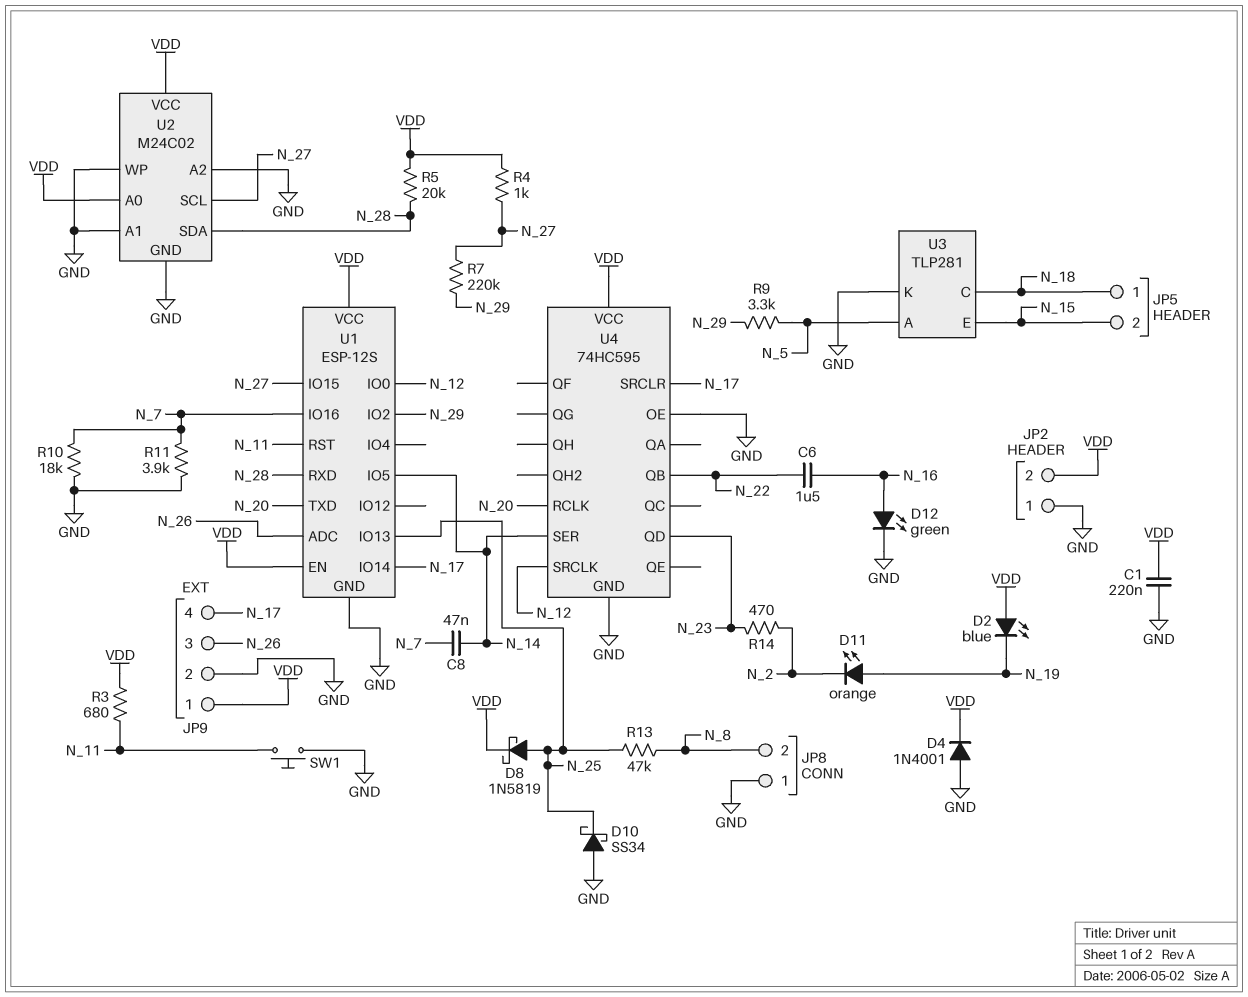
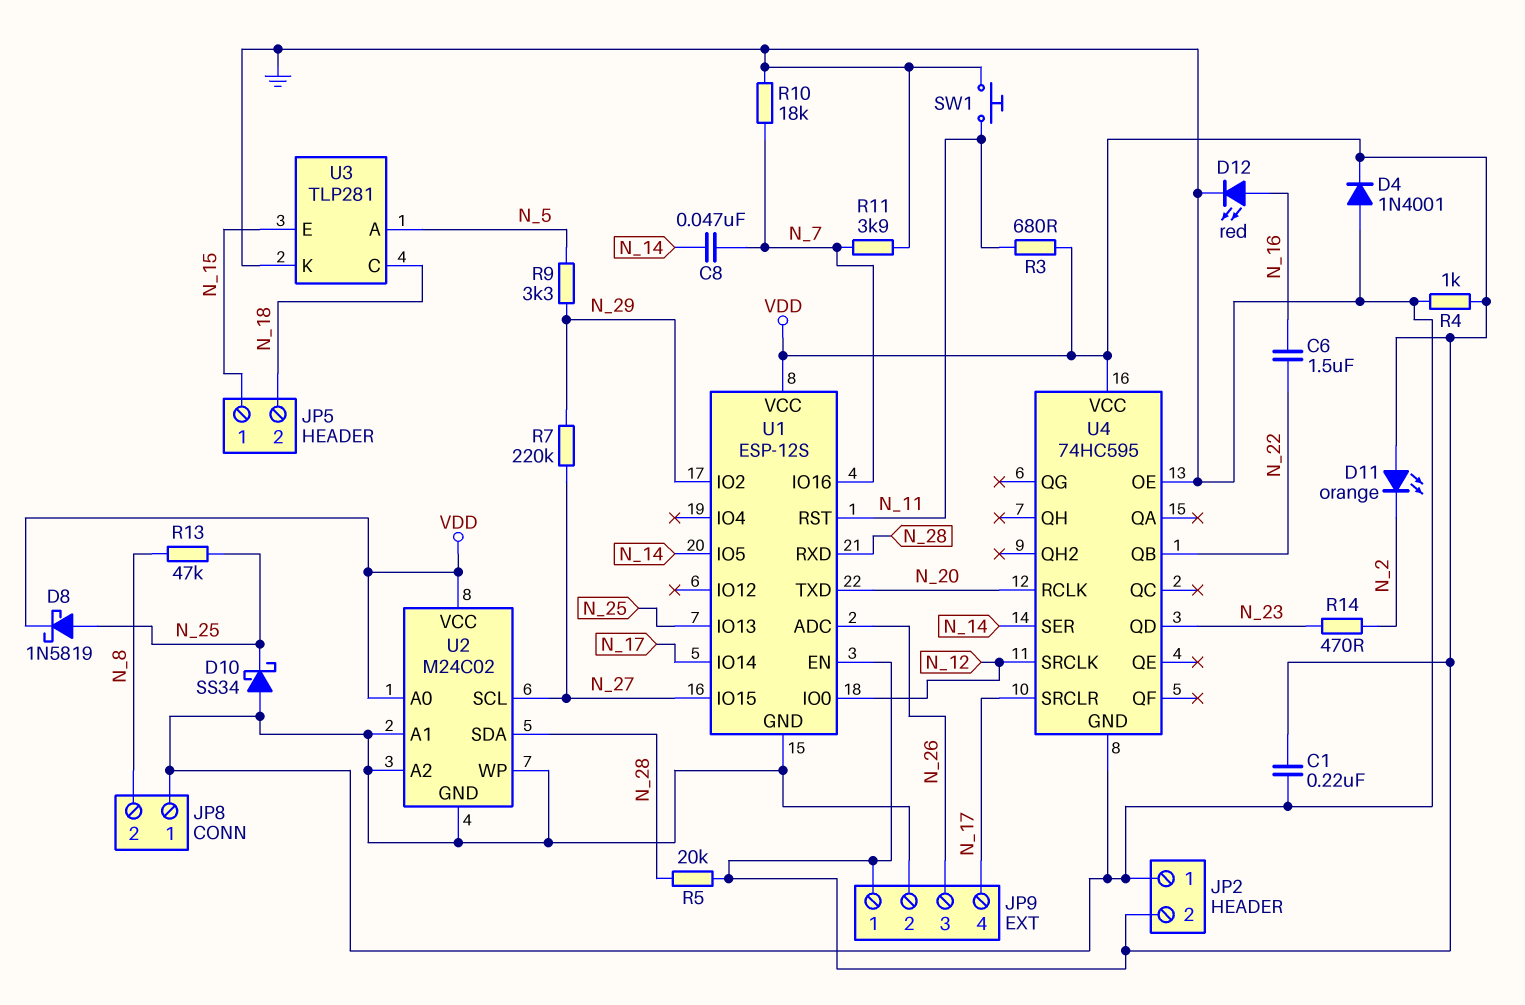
D2: LED blue (A VDD, K N_19) -> none
D11: LED orange (A N_19, K N_2) -> LED orange (A VDD, K N_2)
D12: LED green (A N_16, K GND) -> LED red (A N_16, K GND)
JP5 pin 1: N_18 -> N_15
JP5 pin 2: N_15 -> N_18
R4: 1k (N_27, VDD) -> 1k (GND, VDD)

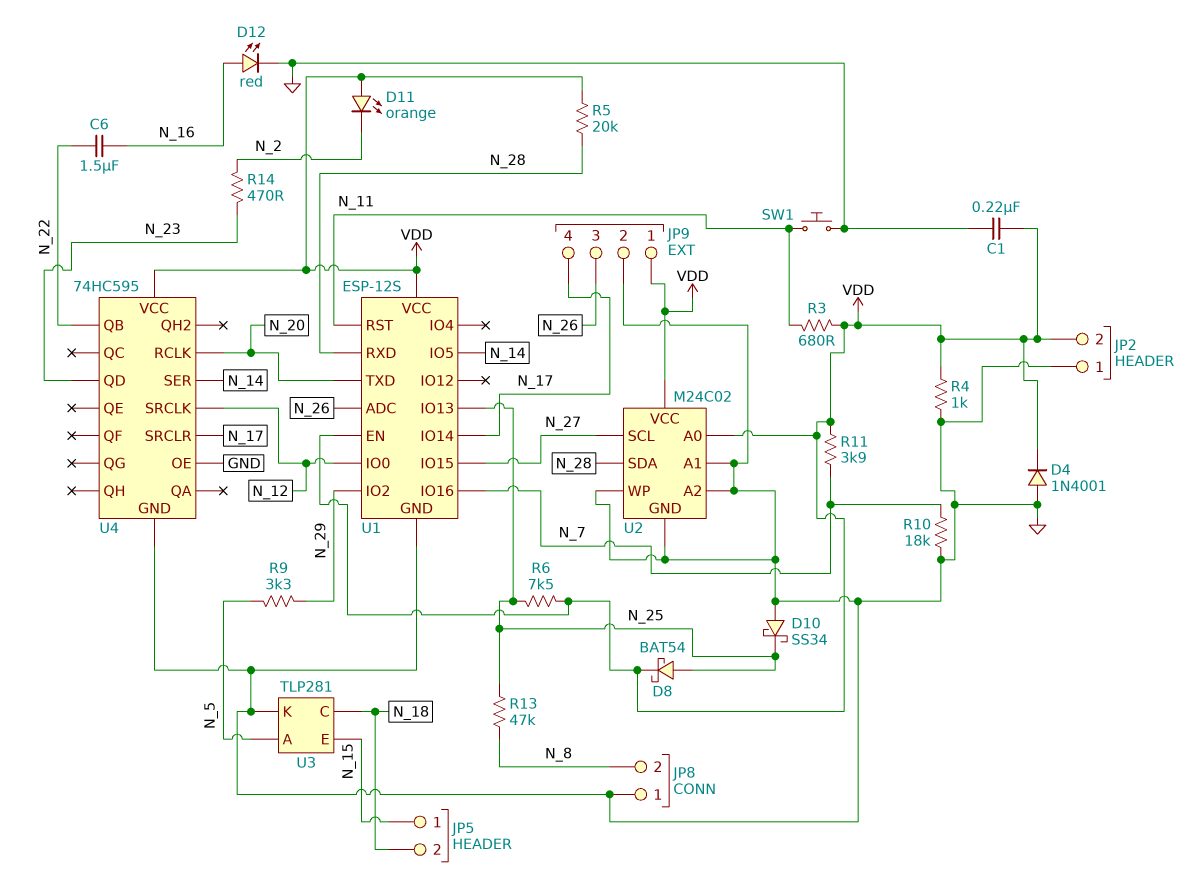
C8: 47nF (N_7, N_14) -> none
D8: schottky 1N5819 (A N_25, K VDD) -> schottky BAT54 (A N_25, K VDD)
R6: none -> 7.5k (N_25, VDD)
R7: 220k (N_27, N_29) -> none
R11: 3.9k (GND, N_7) -> 3.9k (N_7, VDD)

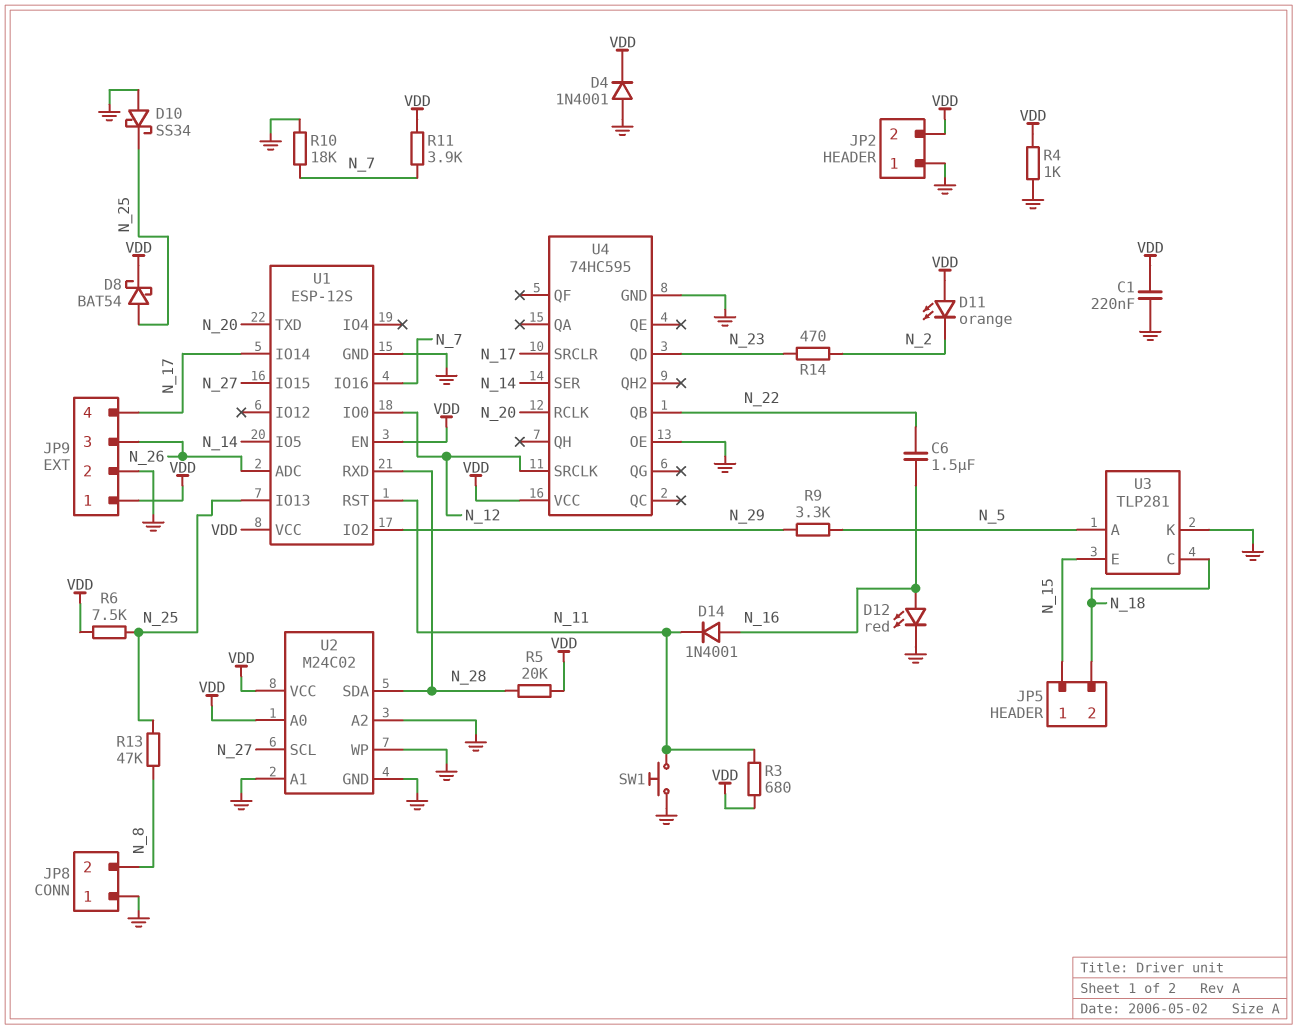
D14: none -> diode 1N4001 (A N_16, K N_11)

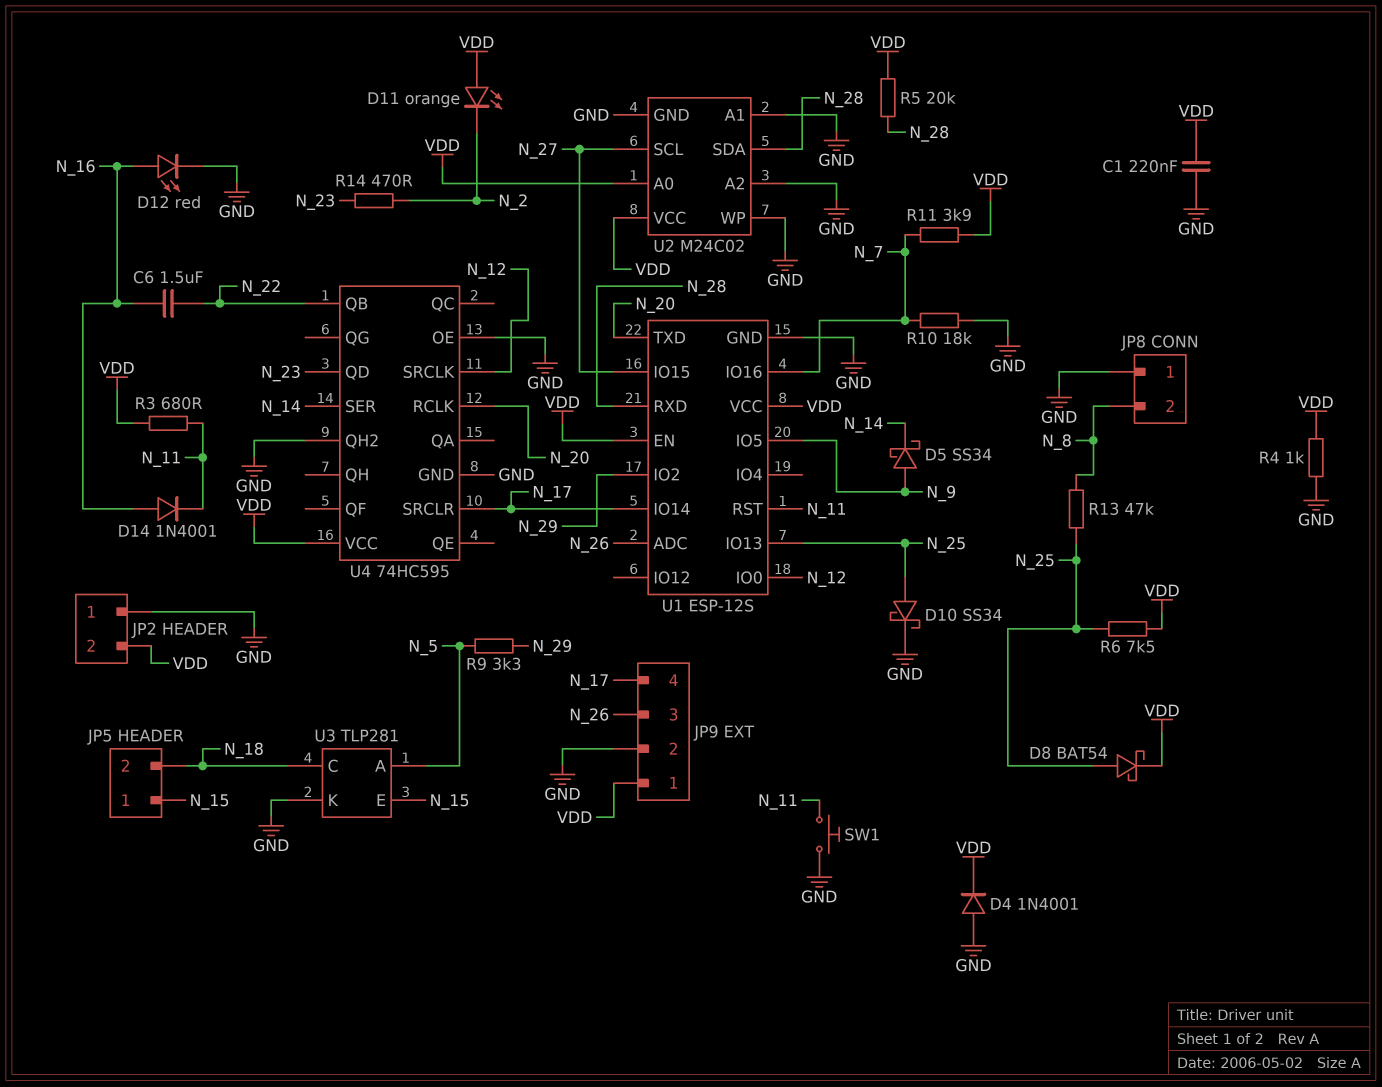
D5: none -> schottky SS34 (A N_9, K N_14)
D10: schottky SS34 (A GND, K N_25) -> schottky SS34 (A N_25, K GND)
U1 pin IO5: N_14 -> N_9
U4 pin QH2: none -> GND

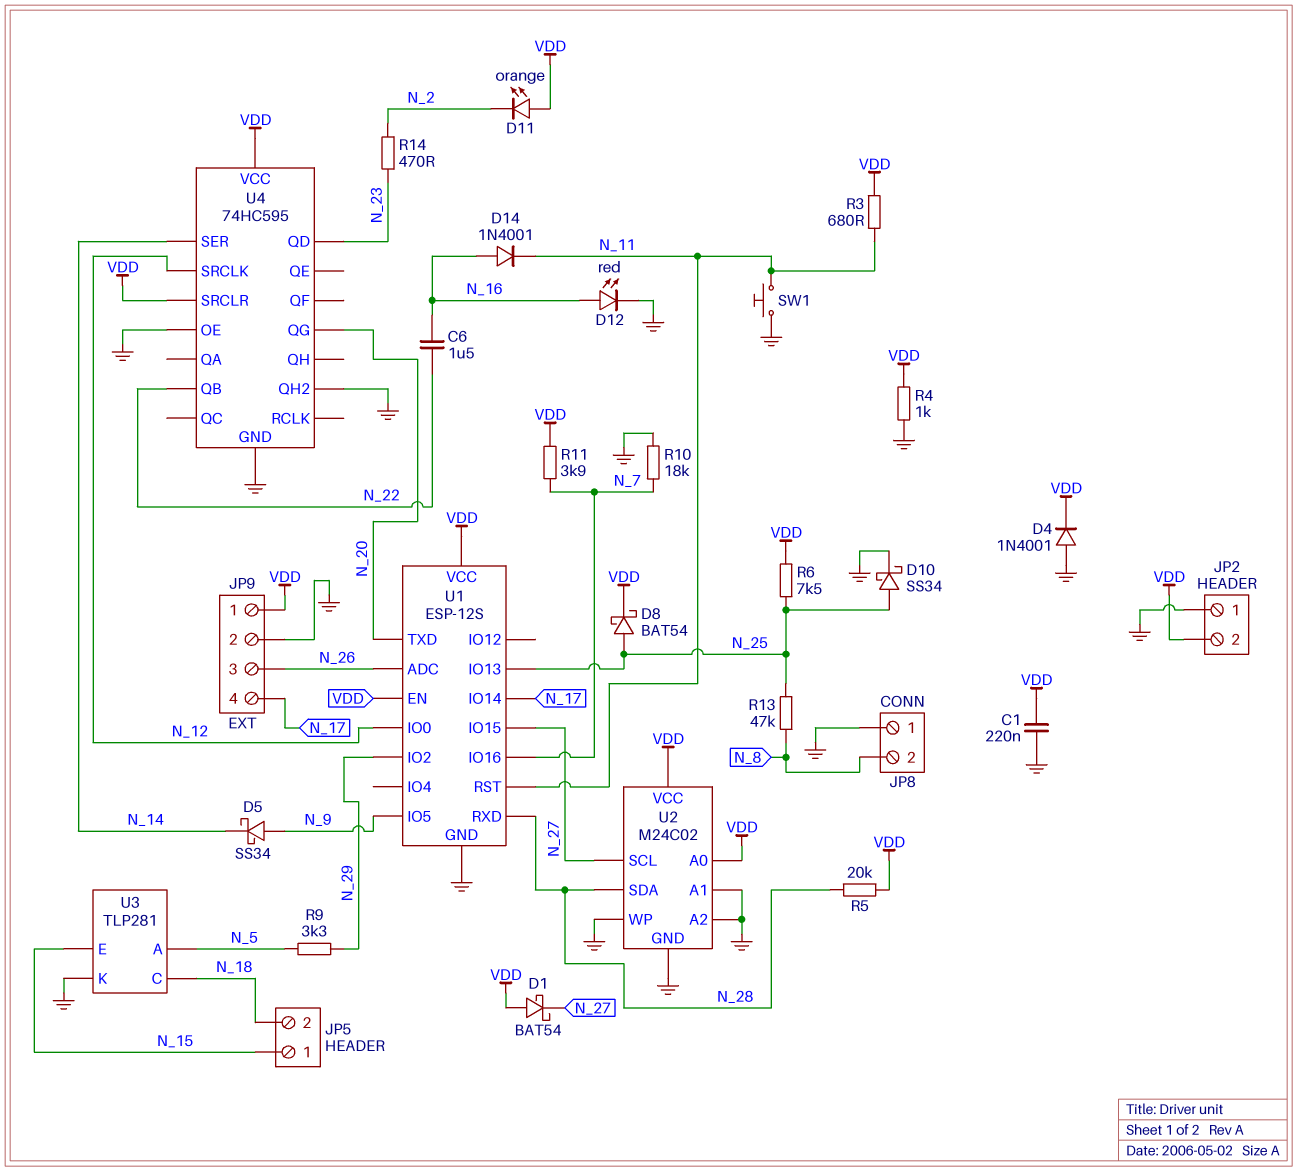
D1: none -> schottky BAT54 (A VDD, K N_27)
U4 pin QG: none -> N_20
U4 pin RCLK: N_20 -> none
U4 pin SRCLR: N_17 -> VDD

